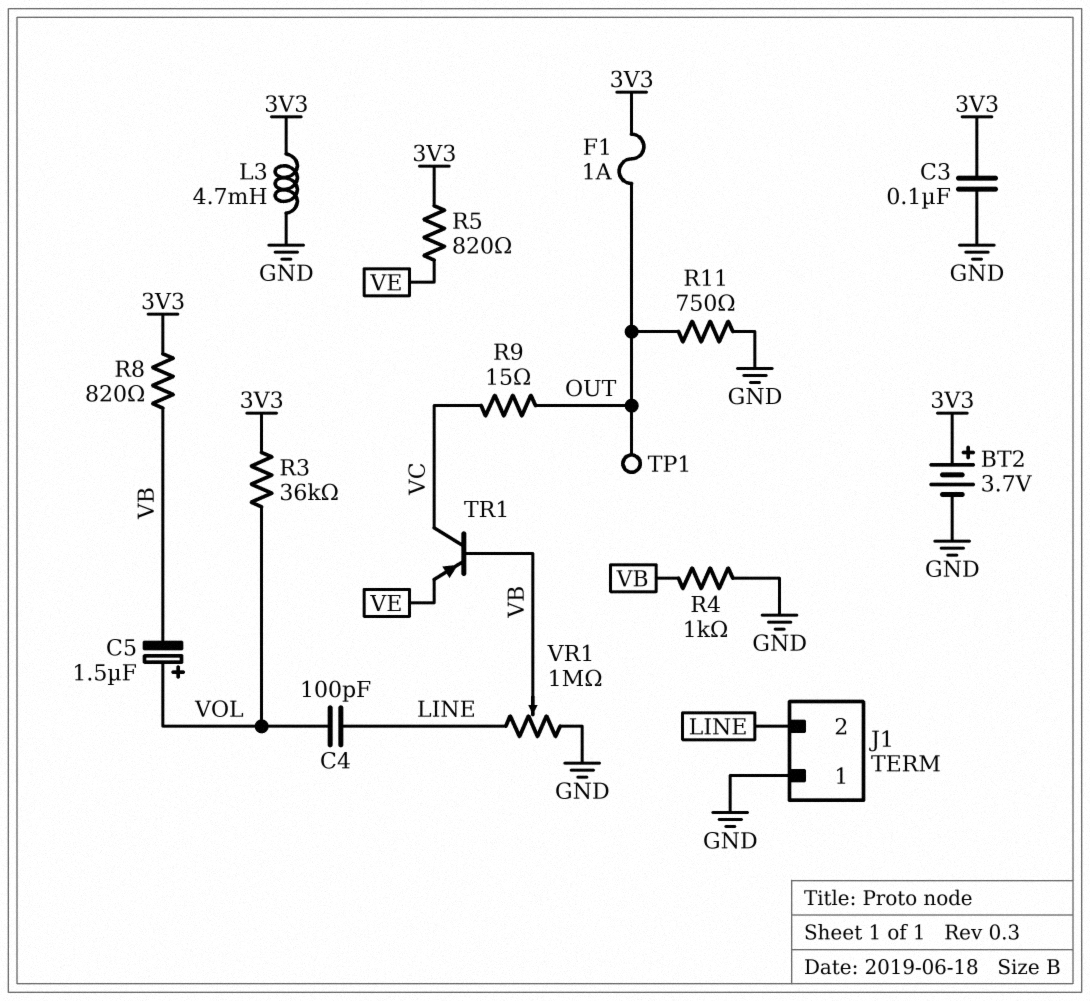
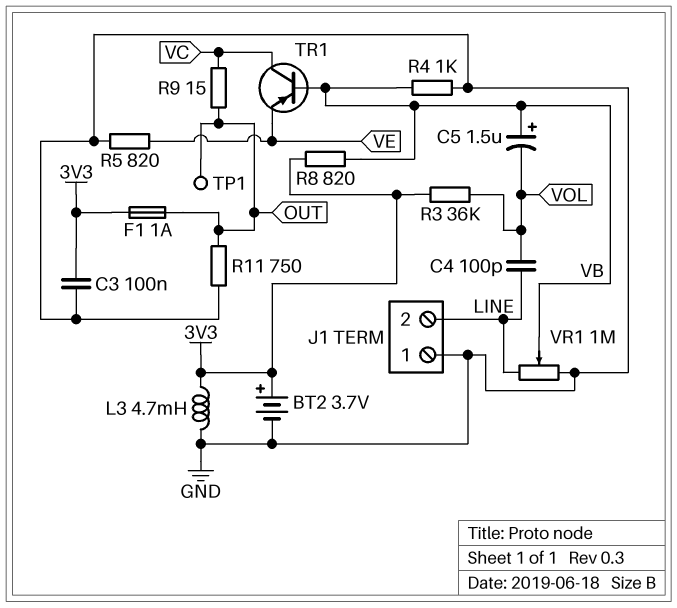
C5: 1.5uF (plus VOL, minus VB) -> 1.5uF (plus VB, minus VOL)
R5: 820 (3V3, VE) -> 820 (GND, VE)

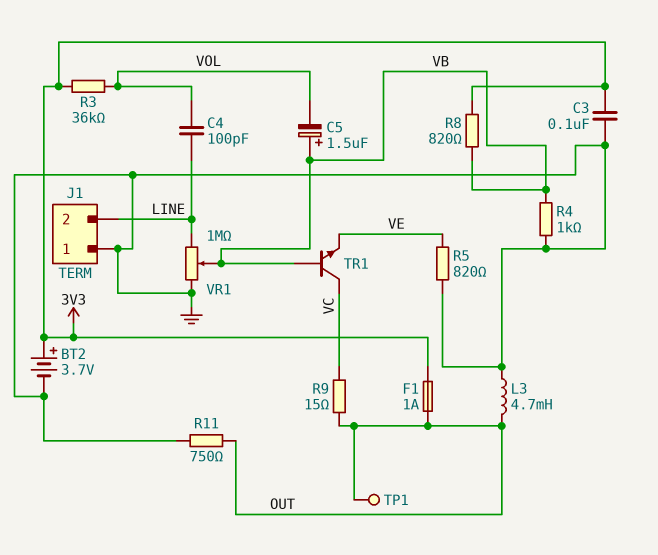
L3: 4.7mH (3V3, GND) -> 4.7mH (GND, OUT)
TR1: PNP (B VB, C VC, E VE) -> NPN (B VB, C VC, E VE)

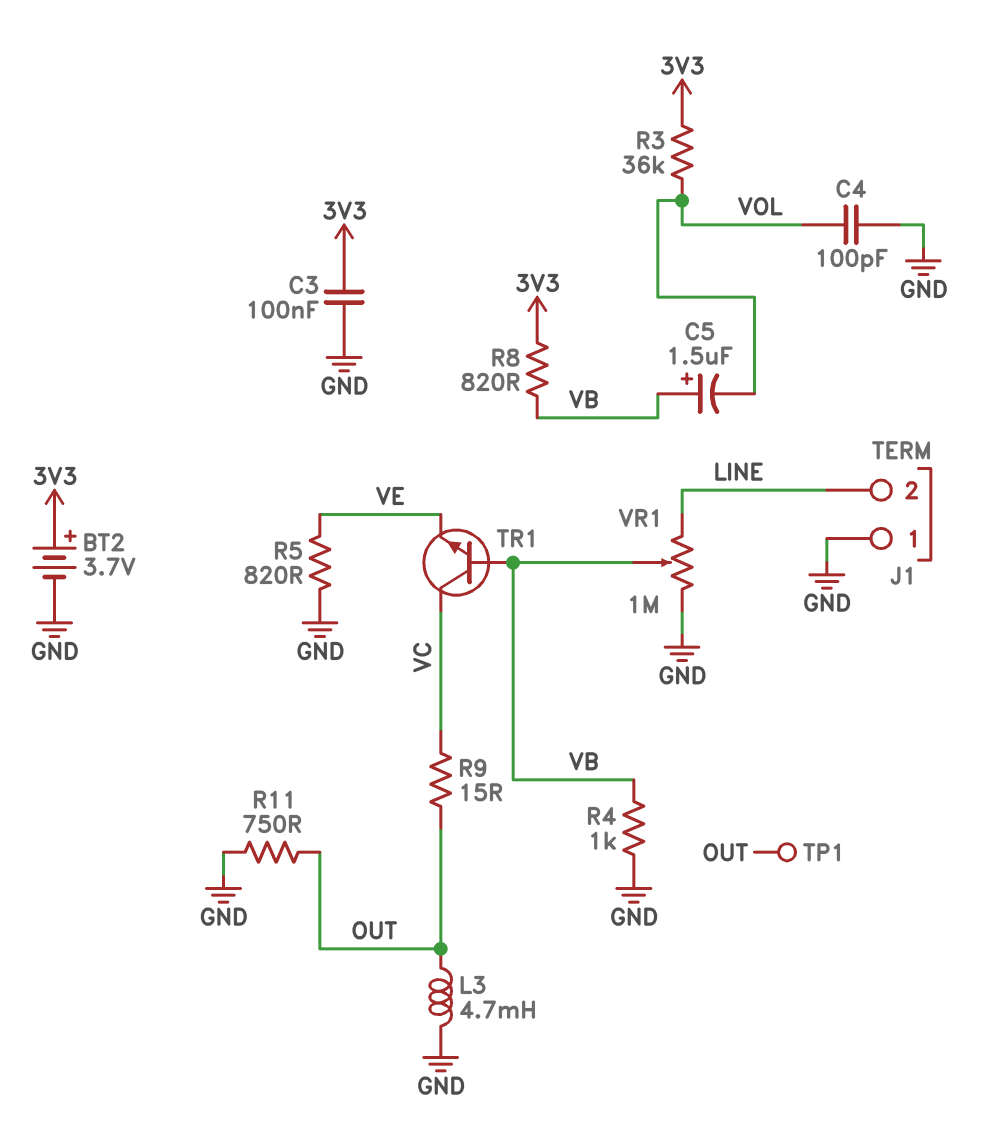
C4: 100pF (LINE, VOL) -> 100pF (GND, VOL)
F1: 1A (3V3, OUT) -> none

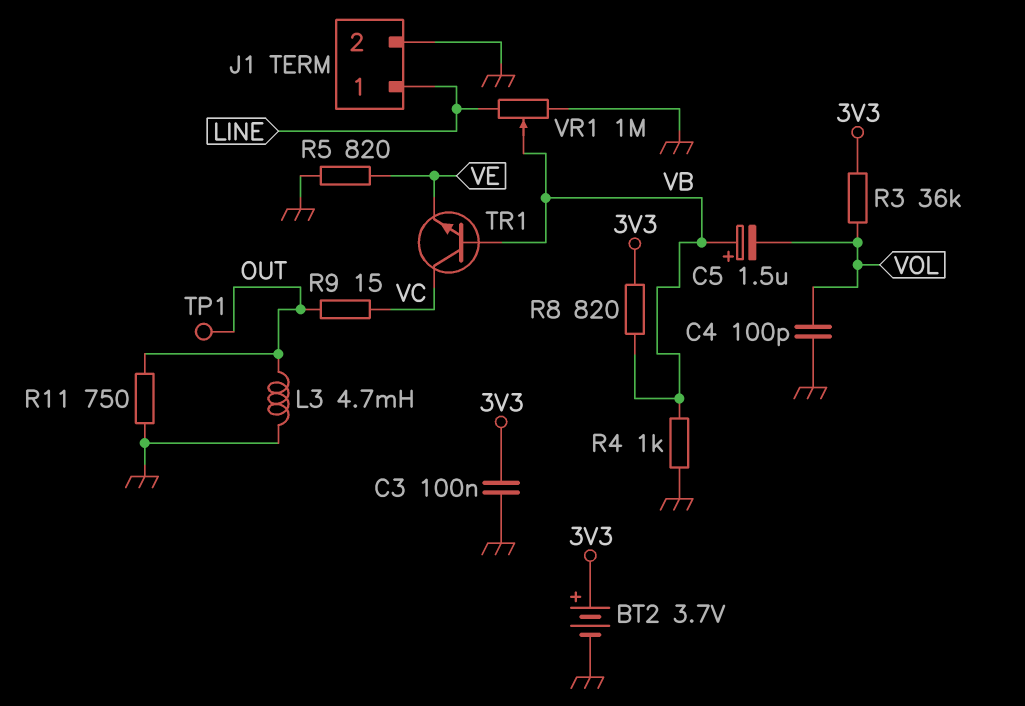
J1 pin 1: GND -> LINE
J1 pin 2: LINE -> GND

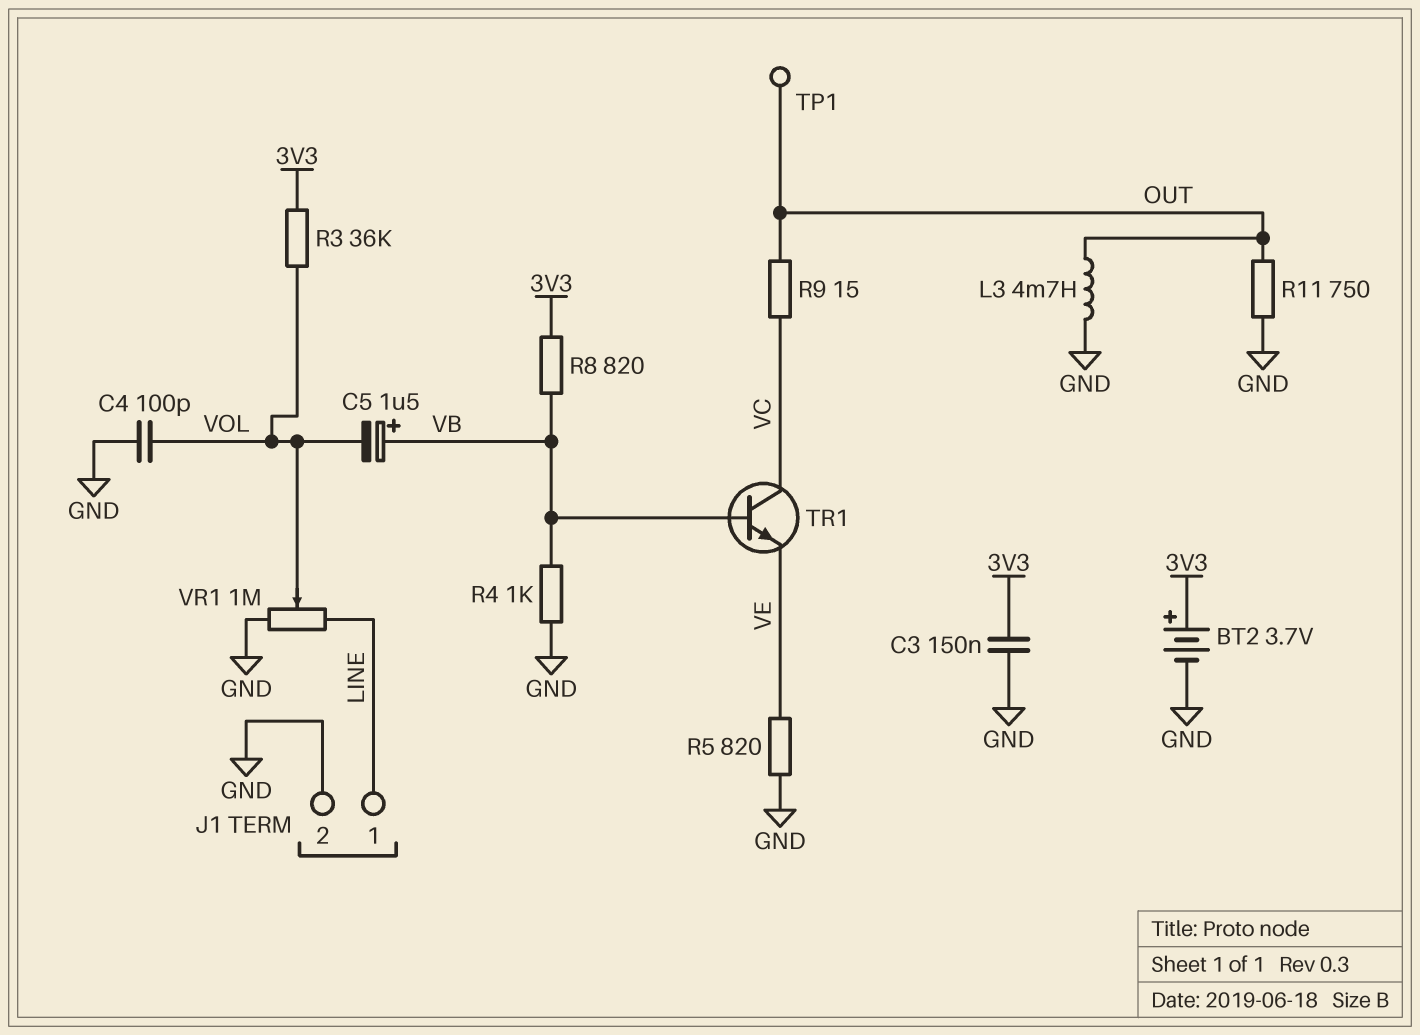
C3: 100nF (3V3, GND) -> 150nF (3V3, GND)
VR1: 1M (GND, LINE, wiper VB) -> 1M (GND, LINE, wiper VOL)

